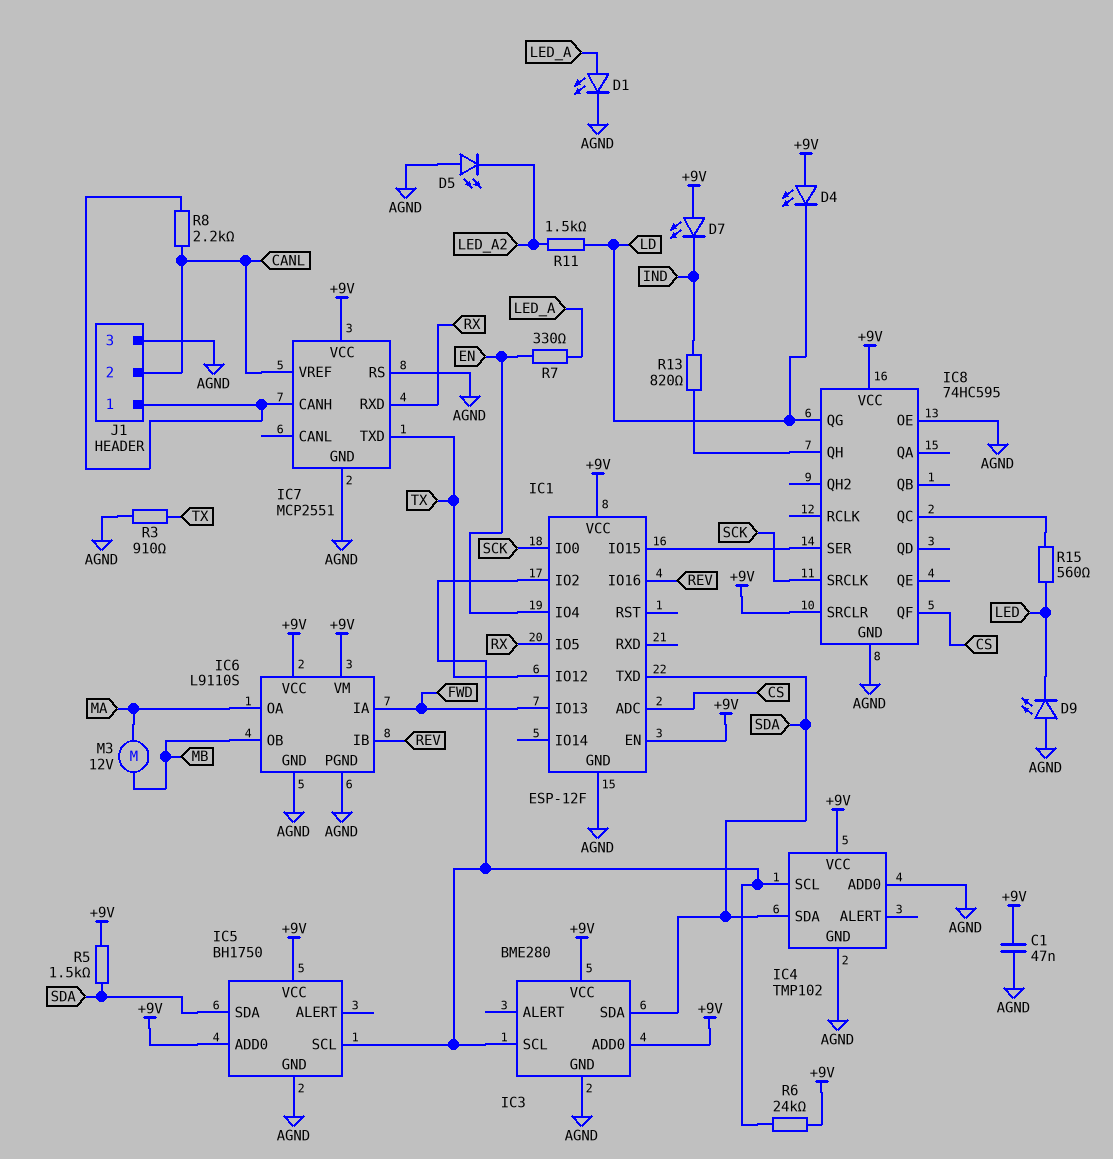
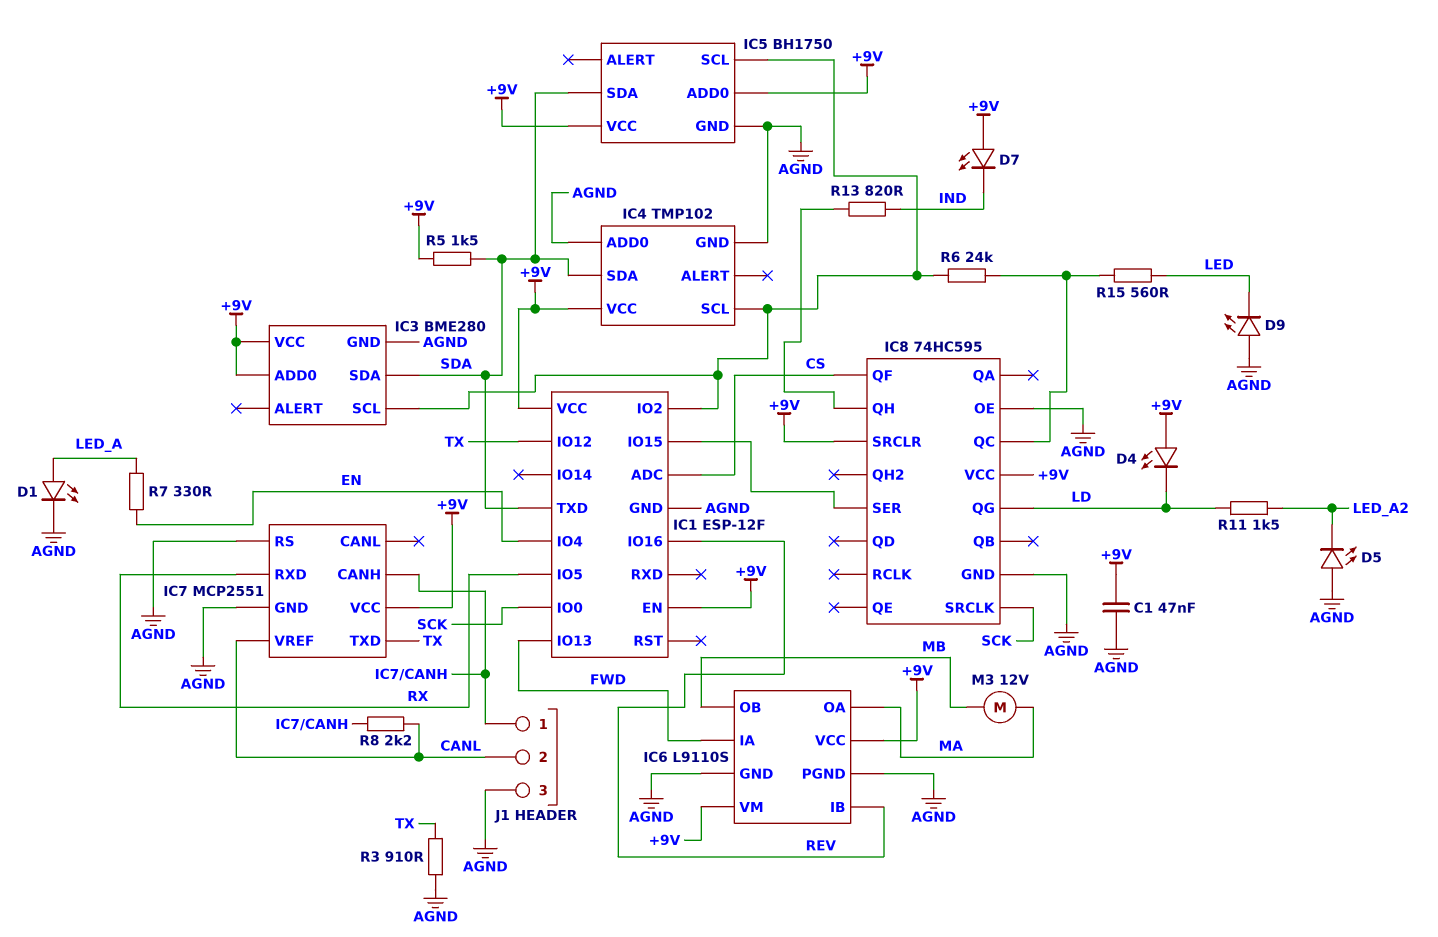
R6: 24k (+9V, IC1/IO2) -> 24k (IC1/IO2, IC8/QC)

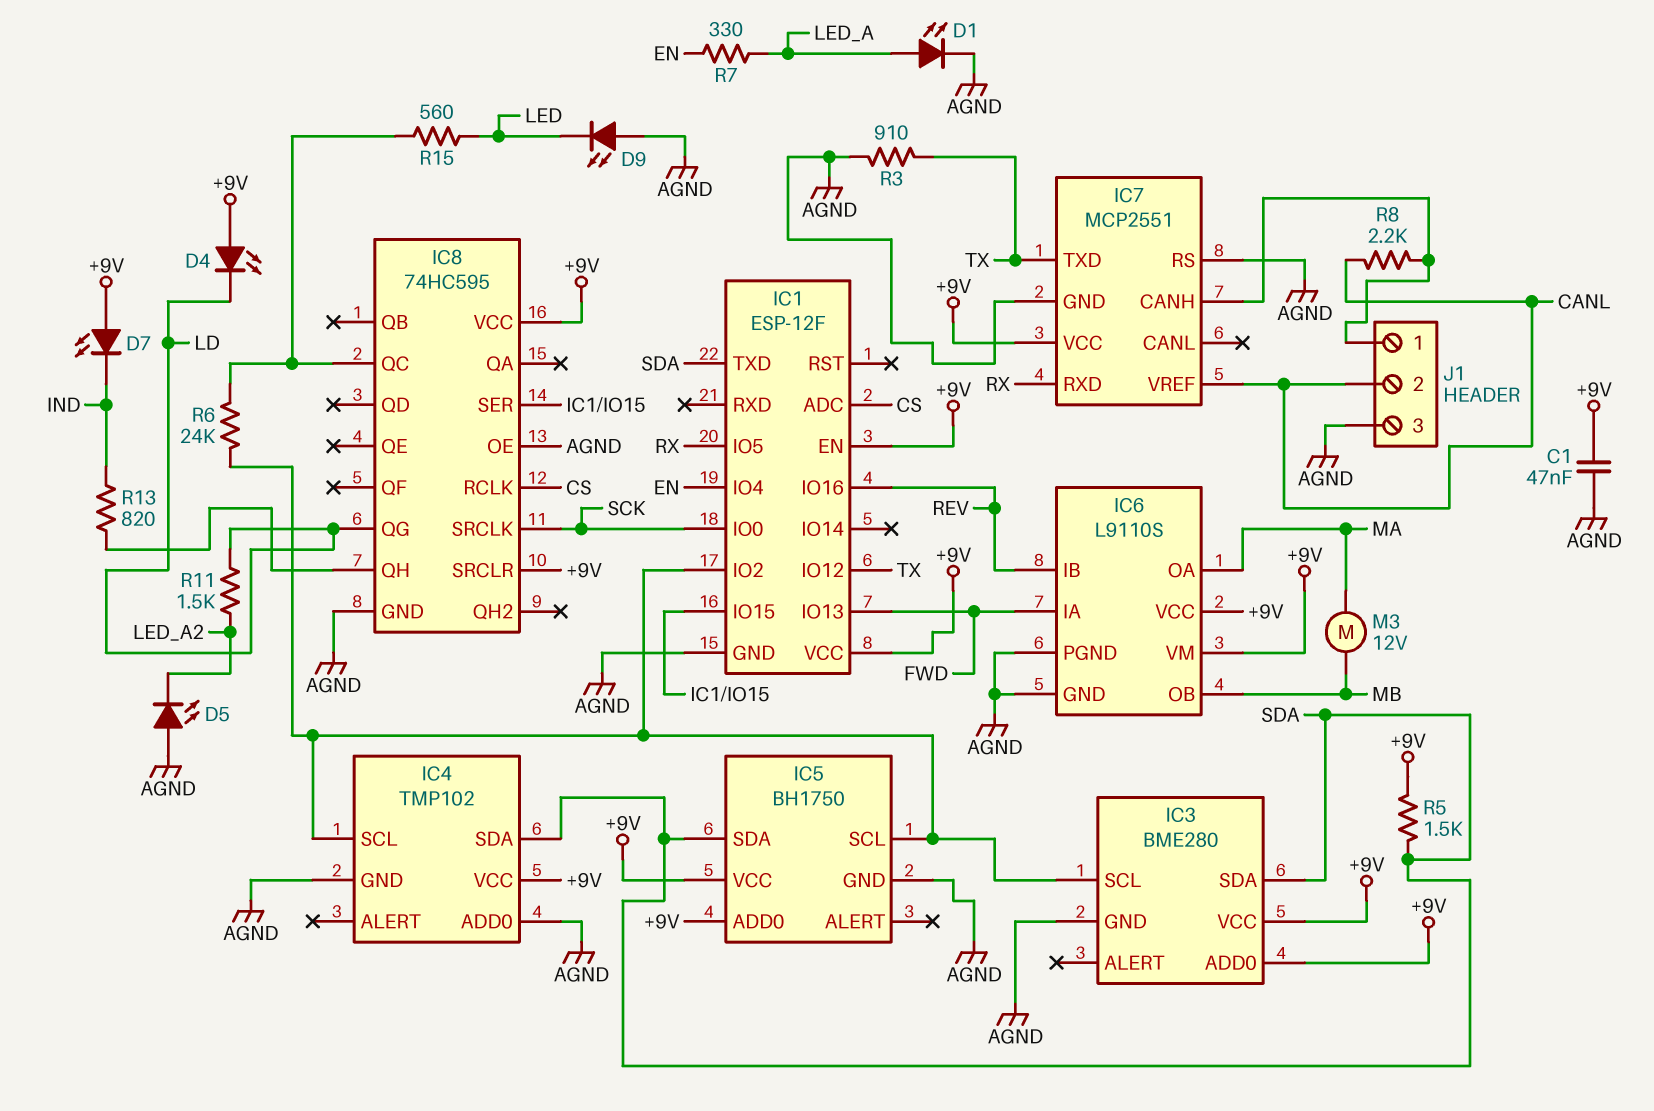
IC8 pin QF: CS -> none
IC8 pin RCLK: none -> CS

